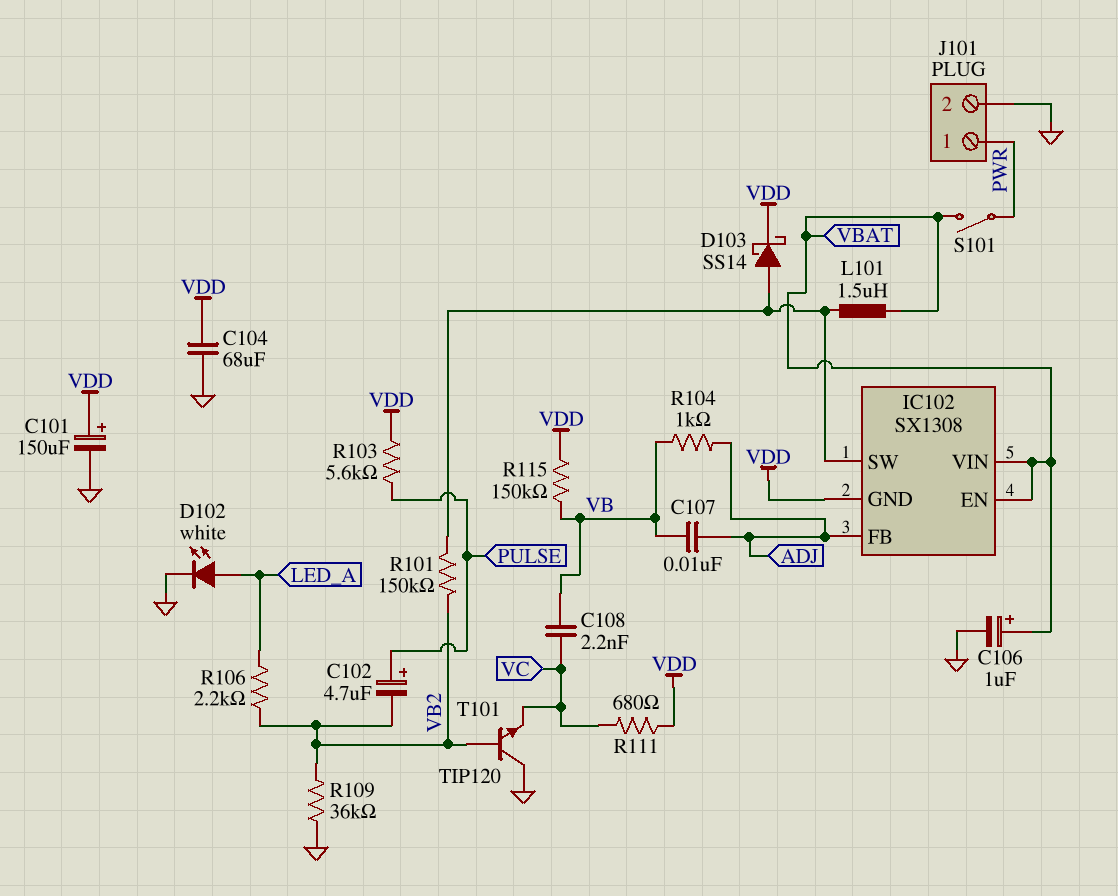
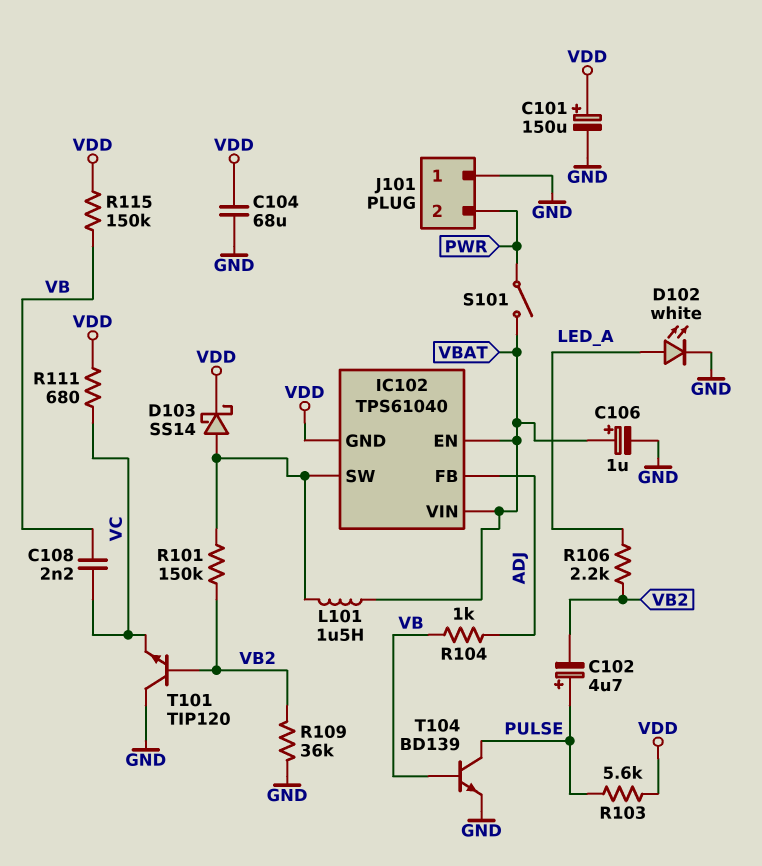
C107: 10nF (ADJ, VB) -> none
IC102: SX1308 -> TPS61040
J101 pin 1: PWR -> GND
J101 pin 2: GND -> PWR
T104: none -> NPN BD139 (B VB, C PULSE, E GND)

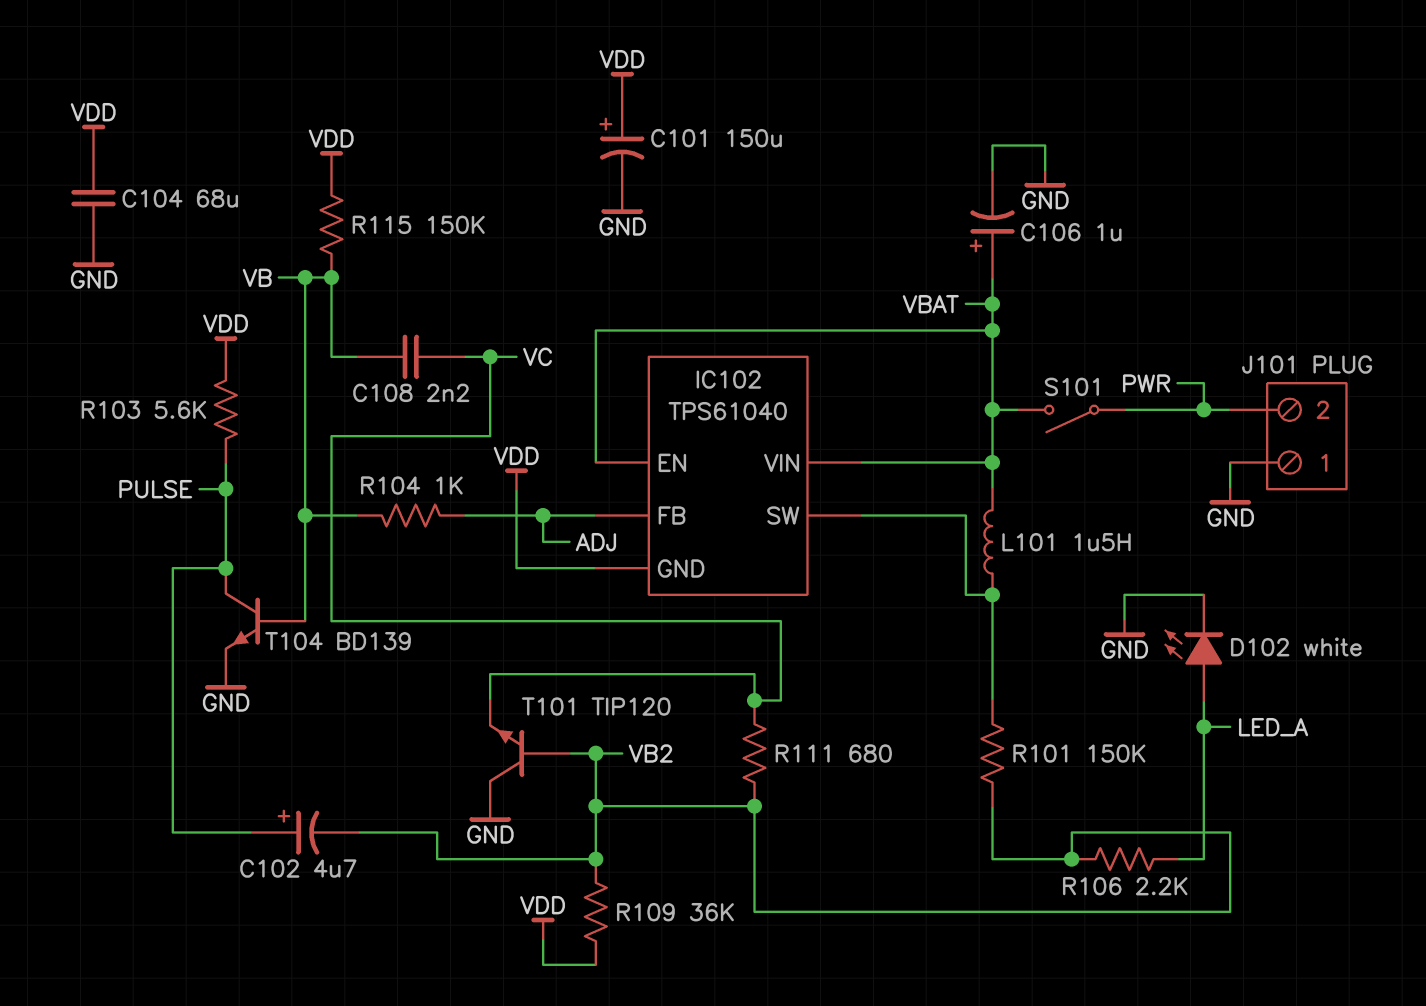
D103: schottky SS14 (A IC102/SW, K VDD) -> none
R109: 36k (GND, VB2) -> 36k (VB2, VDD)
R111: 680 (VC, VDD) -> 680 (VB2, VC)

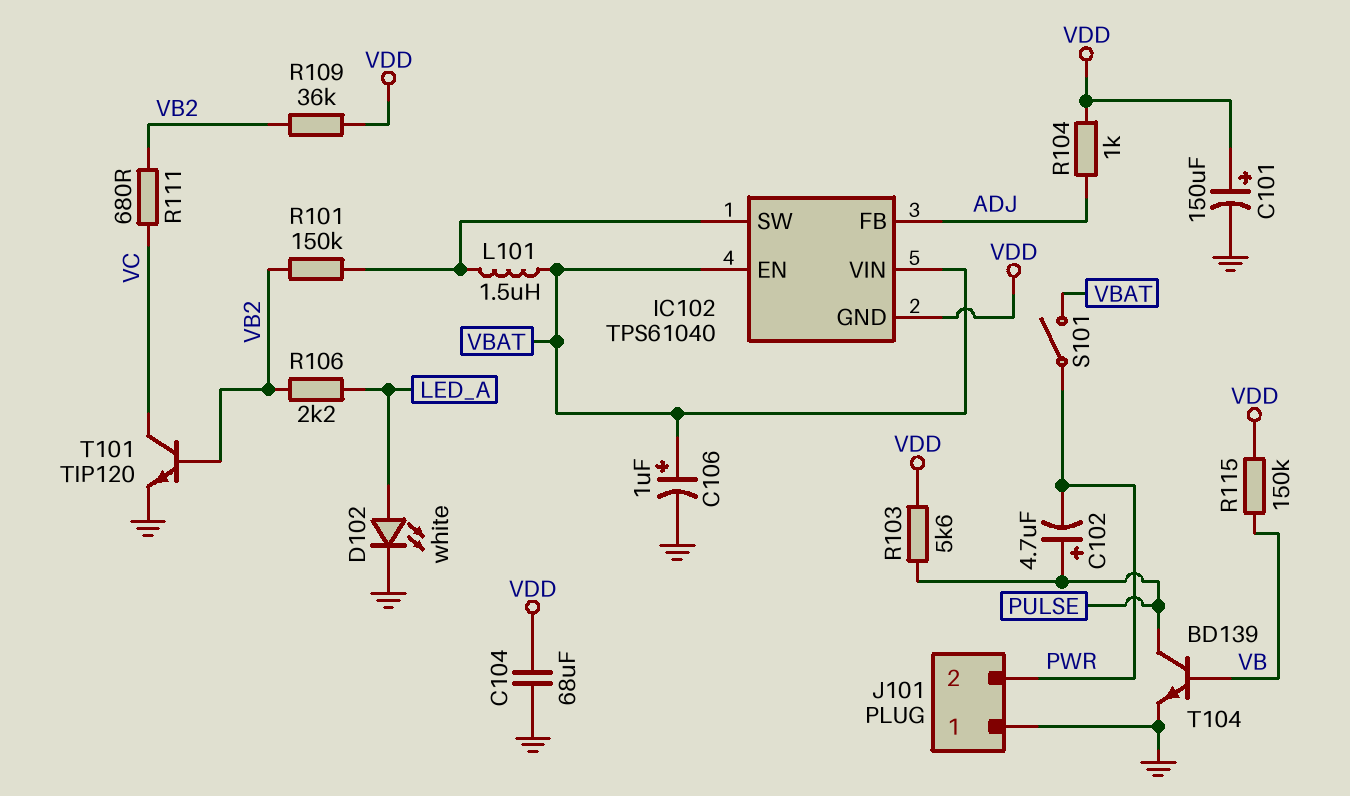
C102: 4.7uF (plus PULSE, minus VB2) -> 4.7uF (plus PULSE, minus PWR)
C108: 2.2nF (VB, VC) -> none
R104: 1k (ADJ, VB) -> 1k (ADJ, VDD)
T101: NPN TIP120 (B VB2, C GND, E VC) -> NPN TIP120 (B VB2, C VC, E GND)

